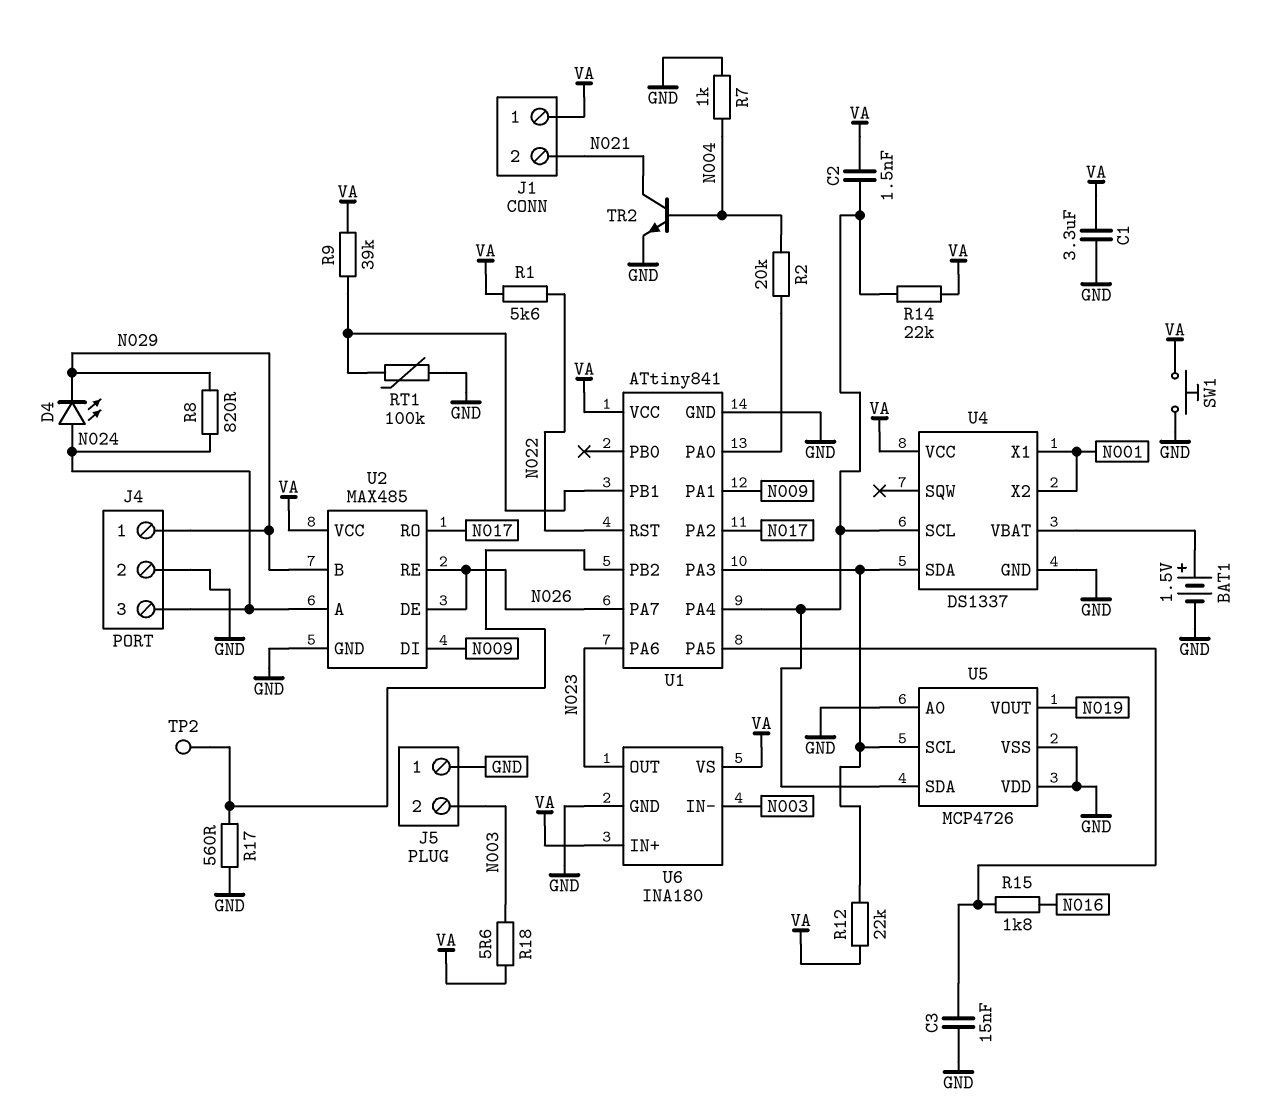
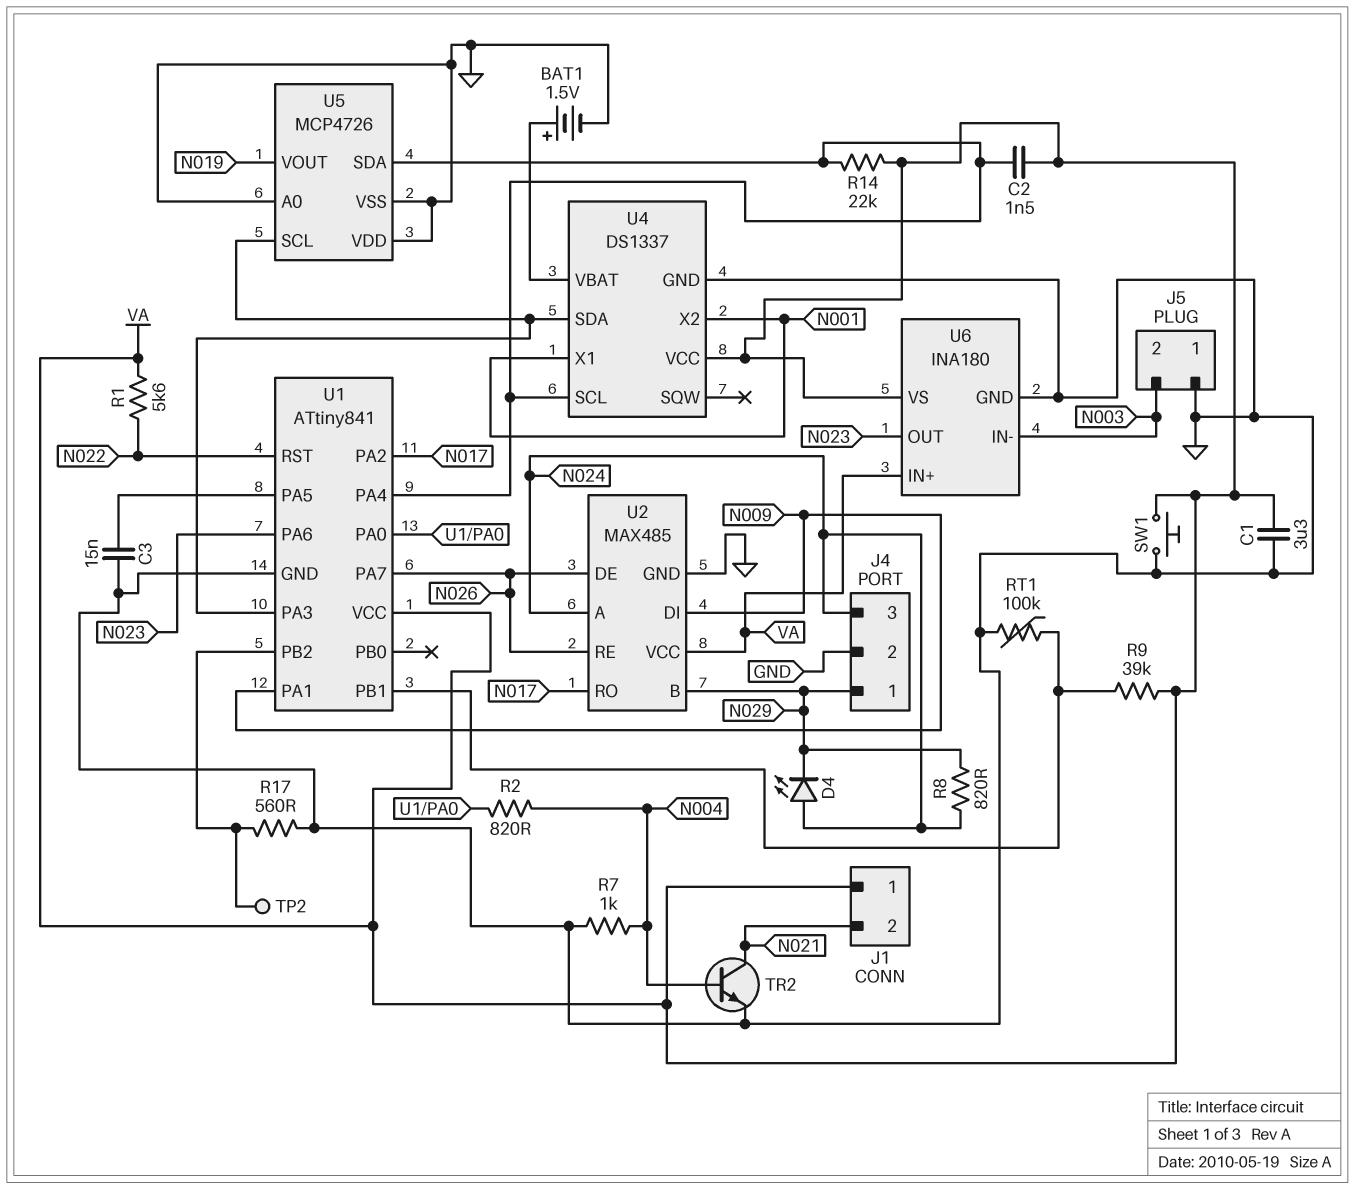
R2: 20k (N004, U1/PA0) -> 820 (N004, U1/PA0)
R12: 22k (U1/PA3, VA) -> none
R15: 1.8k (N016, U1/PA5) -> none
R18: 5.6 (N003, VA) -> none

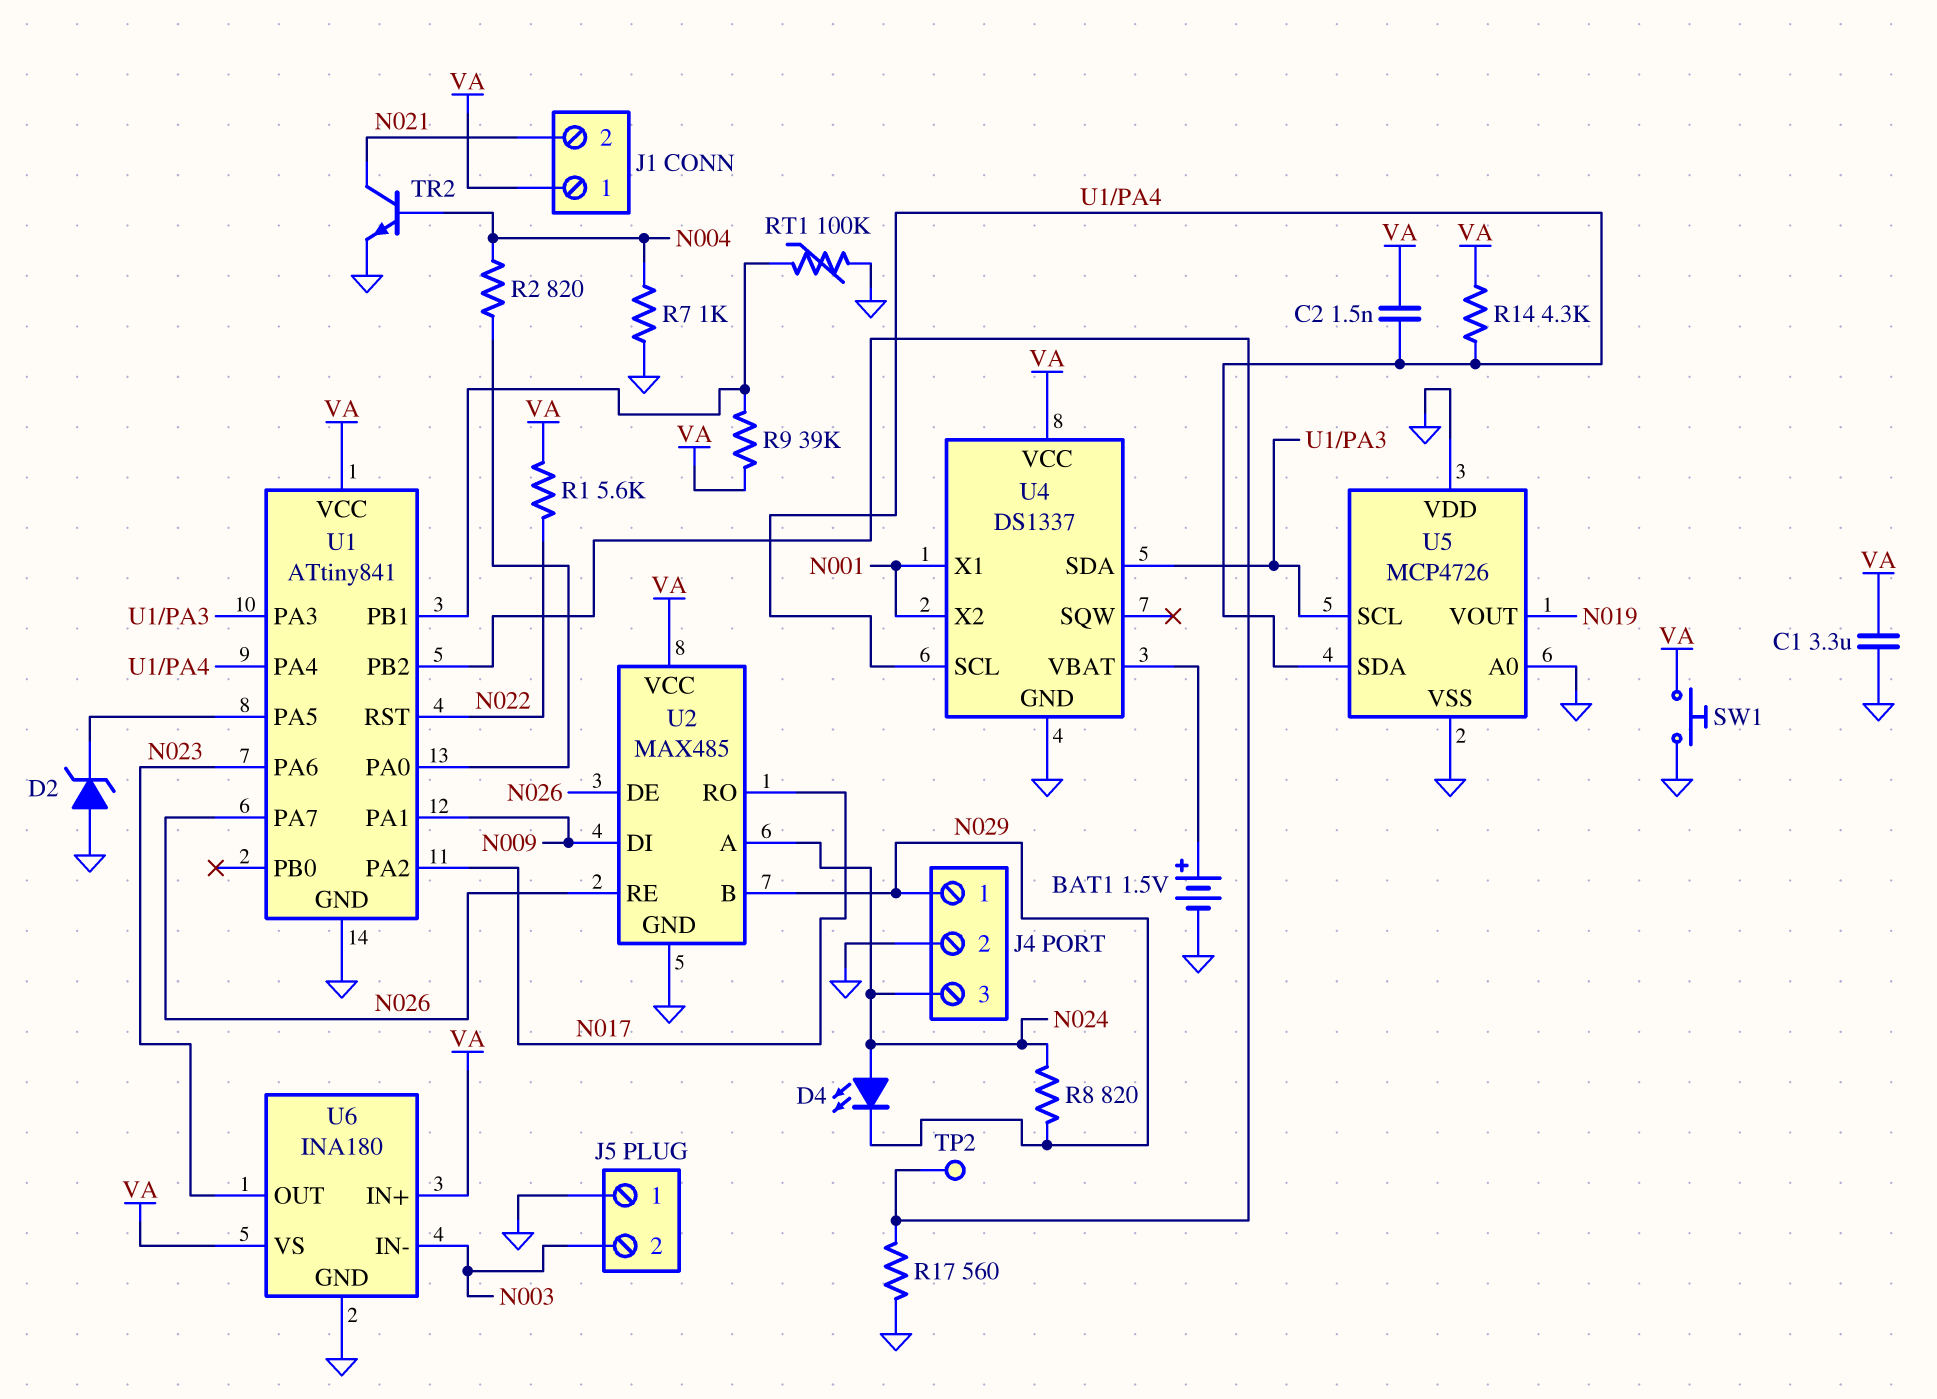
C3: 15nF (GND, U1/PA5) -> none
D2: none -> zener (A GND, K U1/PA5)
R14: 22k (U1/PA4, VA) -> 4.3k (U1/PA4, VA)

